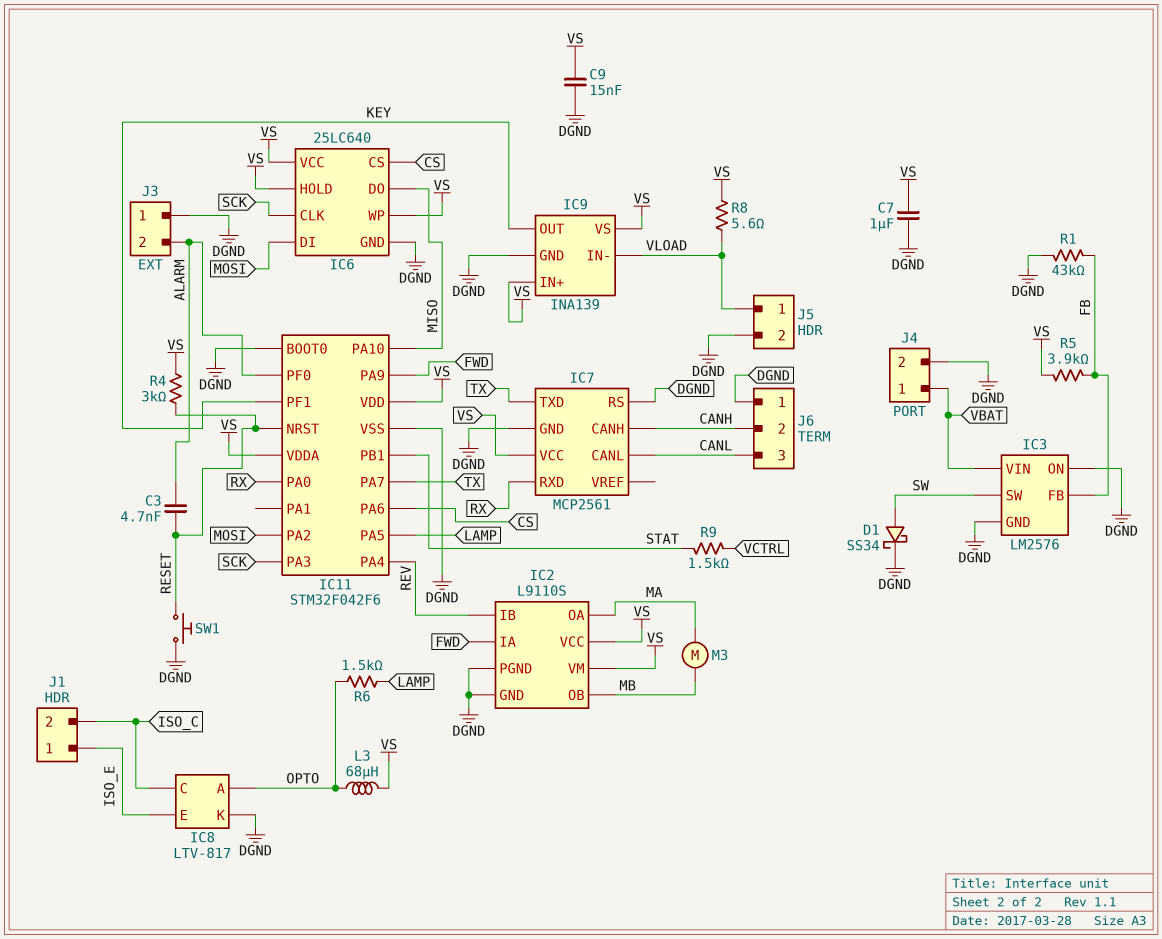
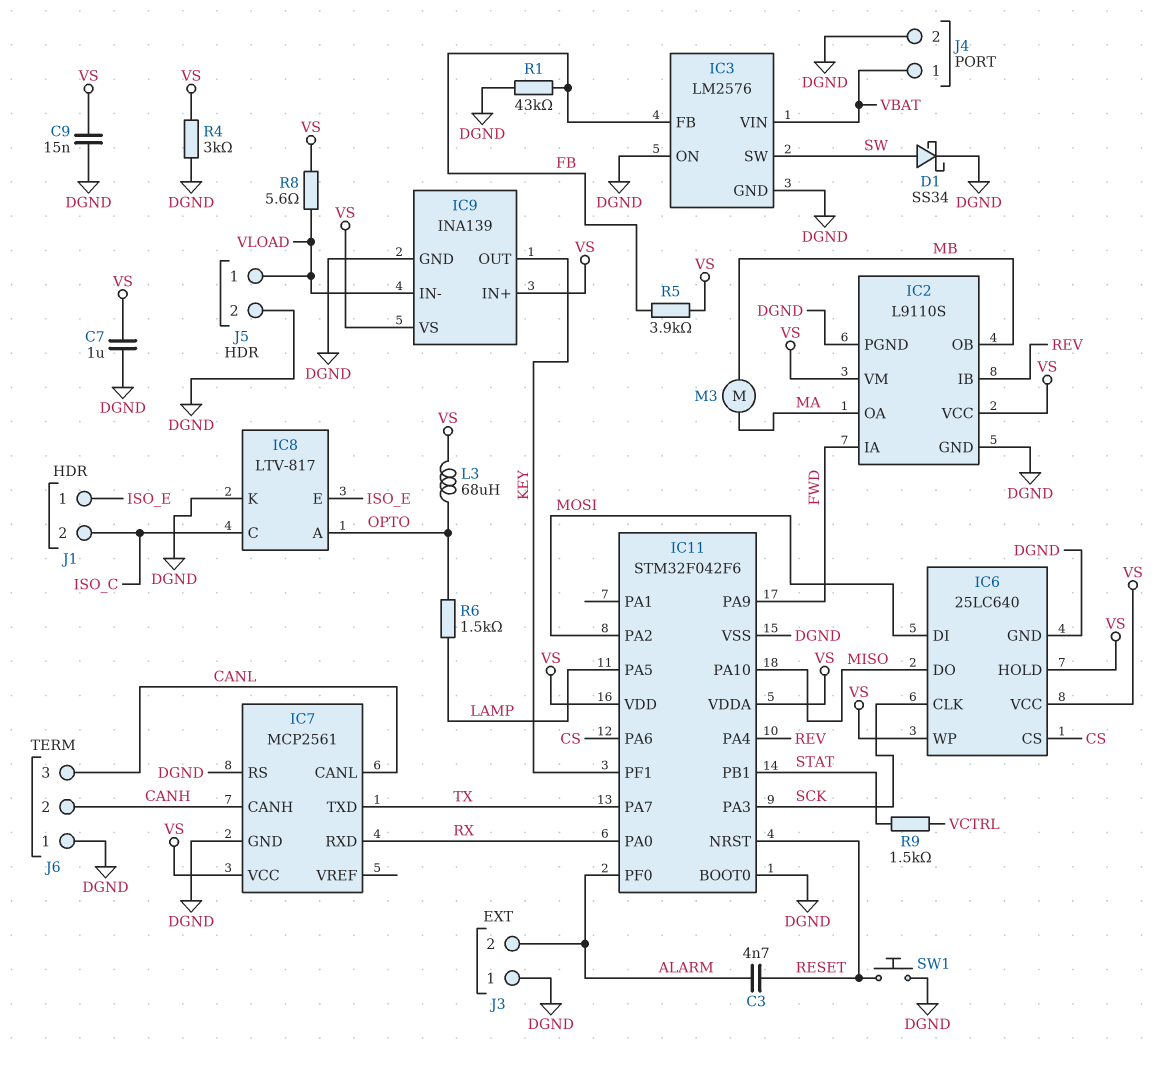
R4: 3k (RESET, VS) -> 3k (DGND, VS)

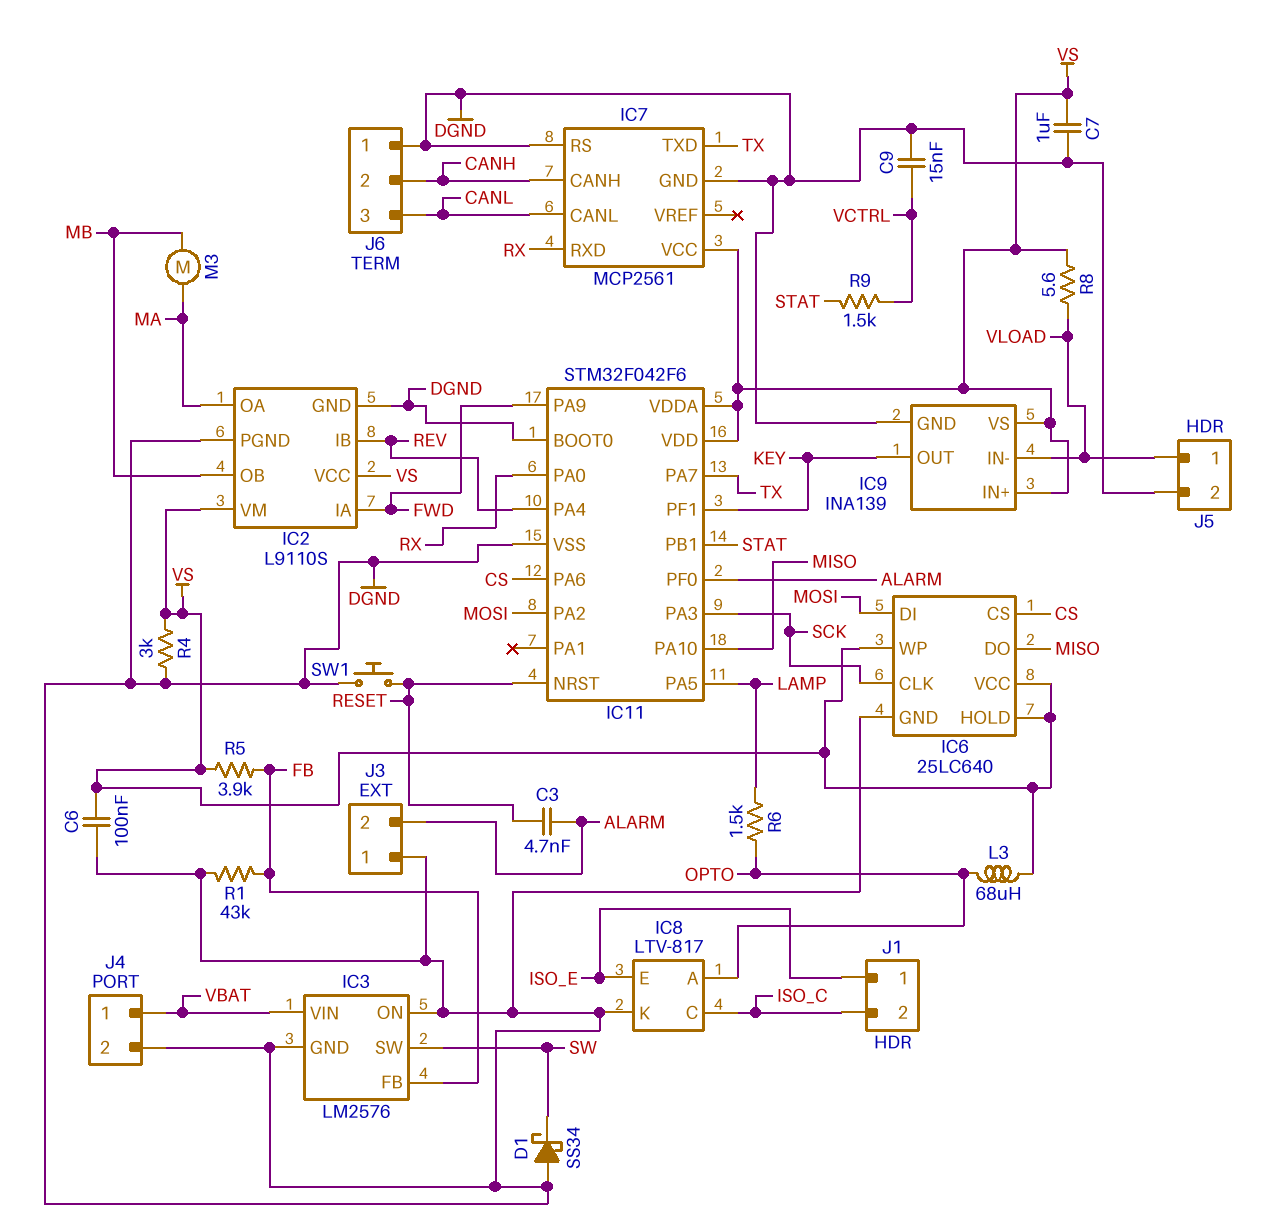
C6: none -> 100nF (DGND, VS)
C9: 15nF (DGND, VS) -> 15nF (DGND, VCTRL)
D1: schottky SS34 (A SW, K DGND) -> schottky SS34 (A DGND, K SW)

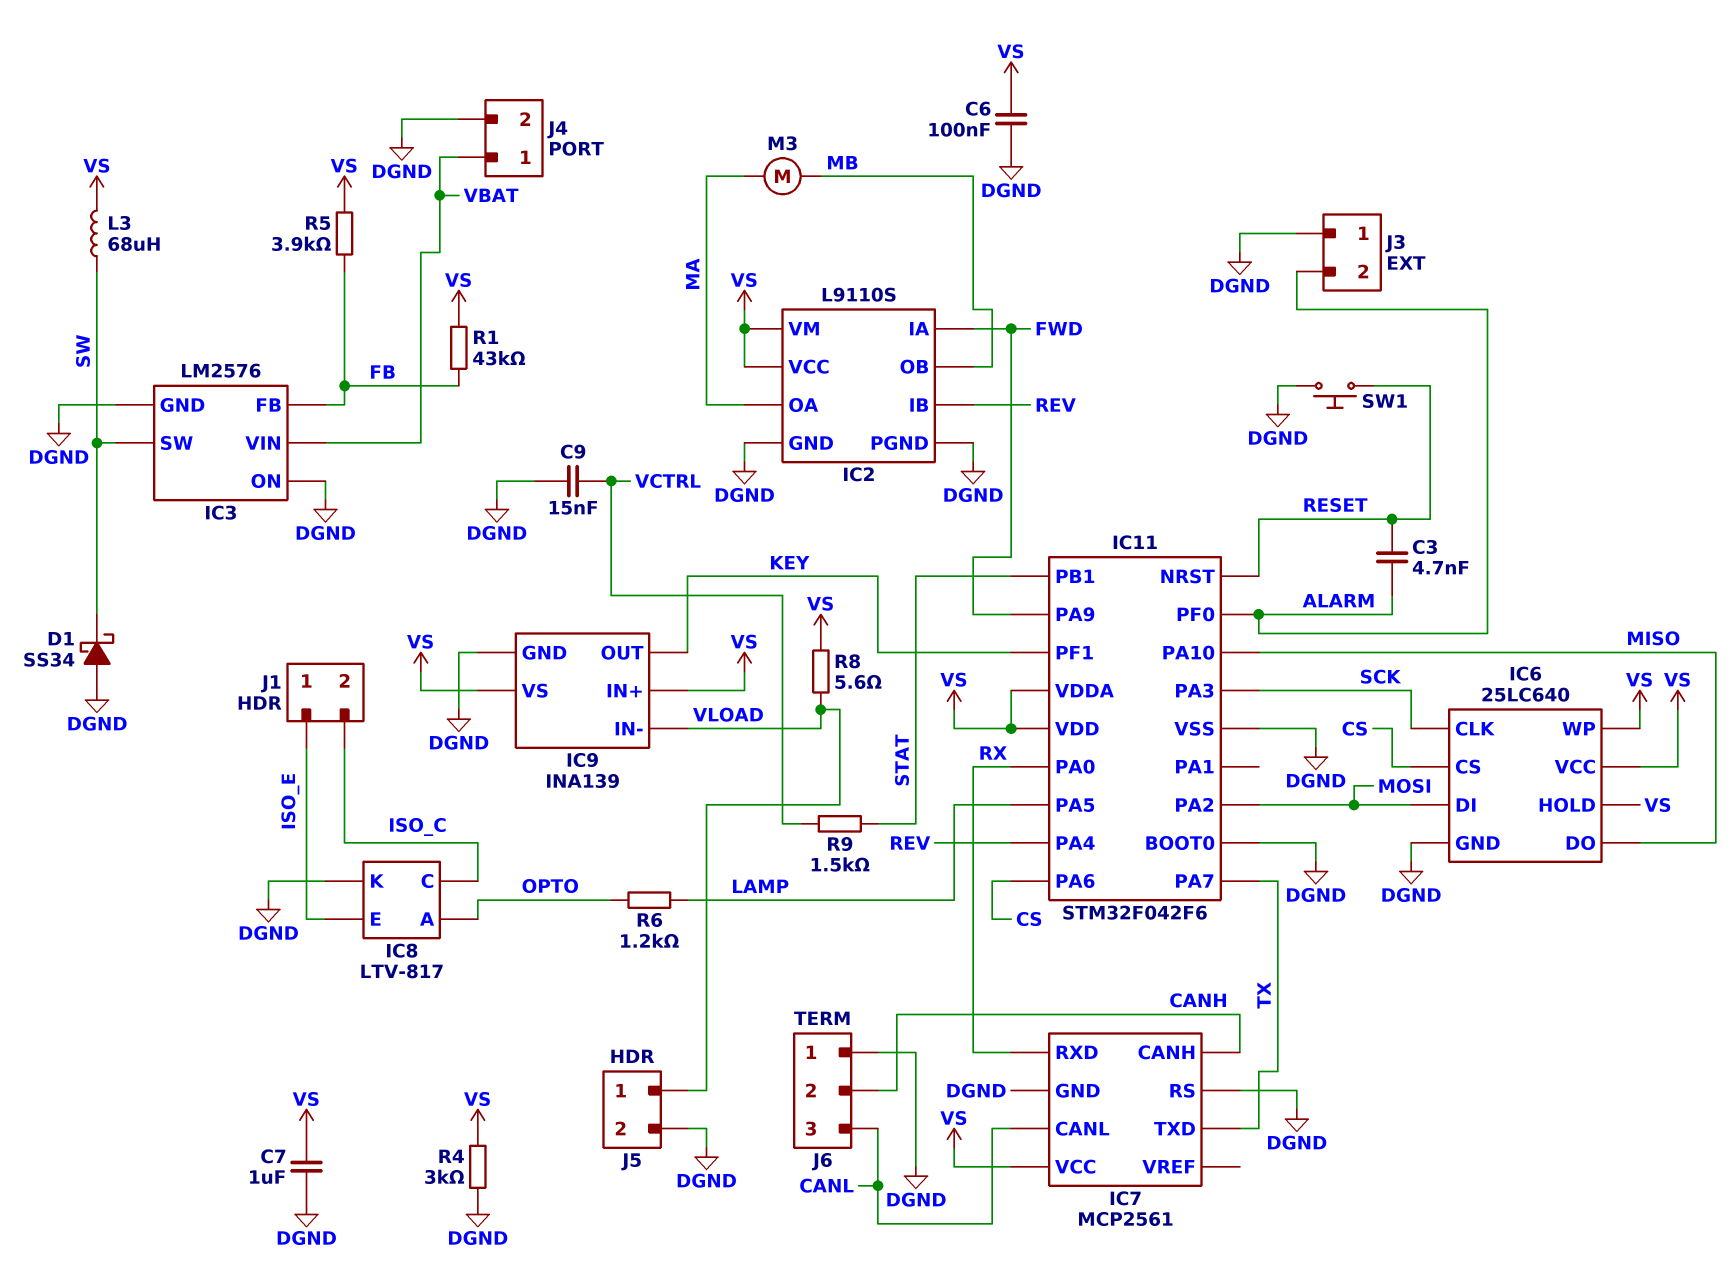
L3: 68uH (OPTO, VS) -> 68uH (SW, VS)
R1: 43k (DGND, FB) -> 43k (FB, VS)
R6: 1.5k (LAMP, OPTO) -> 1.2k (LAMP, OPTO)

